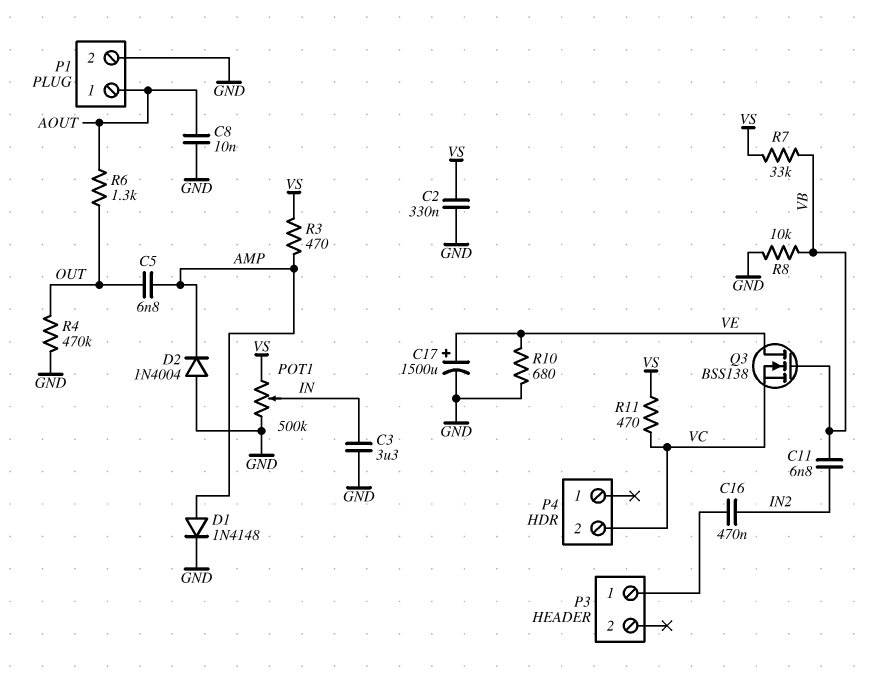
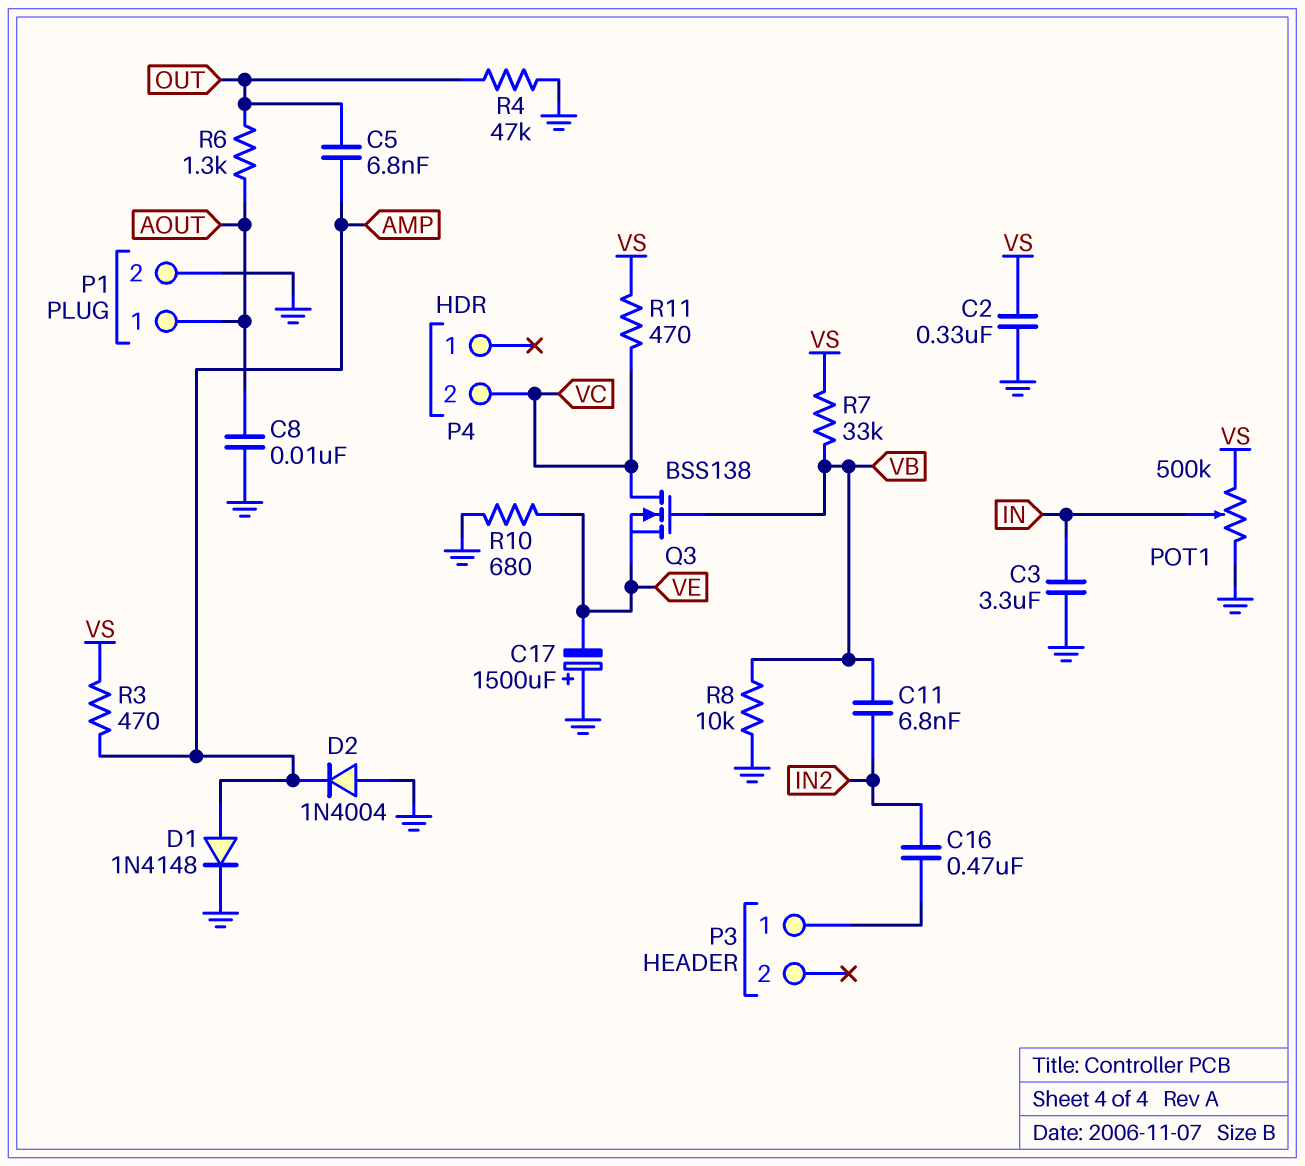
C17: 1500uF (plus VE, minus GND) -> 1500uF (plus GND, minus VE)
Q3: NMOS BSS138 (G VB, D VE, S VC) -> NMOS BSS138 (G VB, D VC, S VE)
R4: 470k (GND, OUT) -> 47k (GND, OUT)

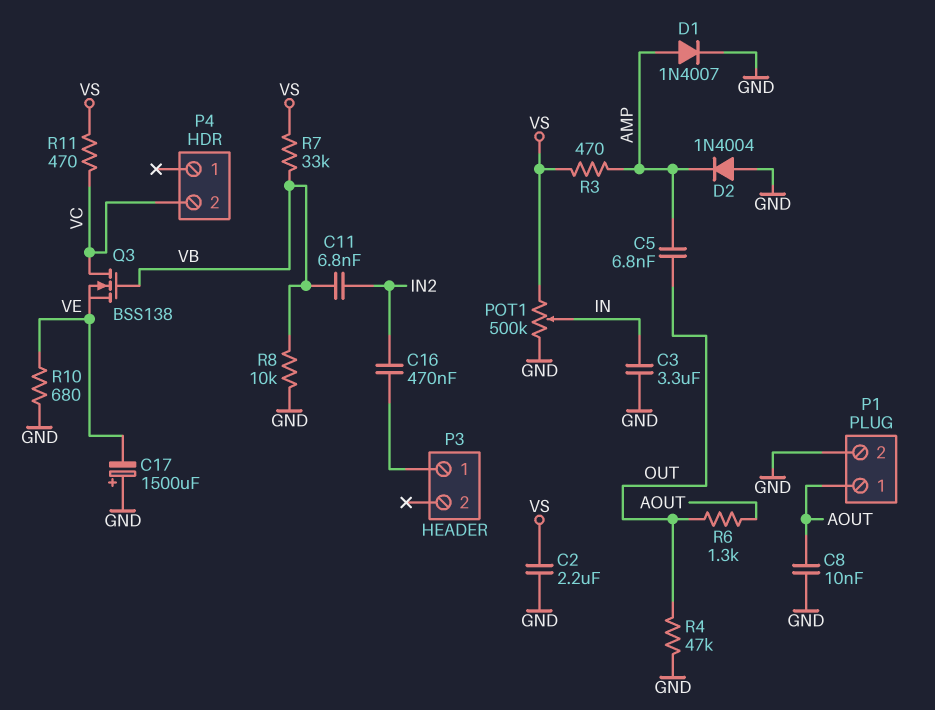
C2: 330nF (GND, VS) -> 2.2uF (GND, VS)
D1: diode 1N4148 (A AMP, K GND) -> diode 1N4007 (A AMP, K GND)

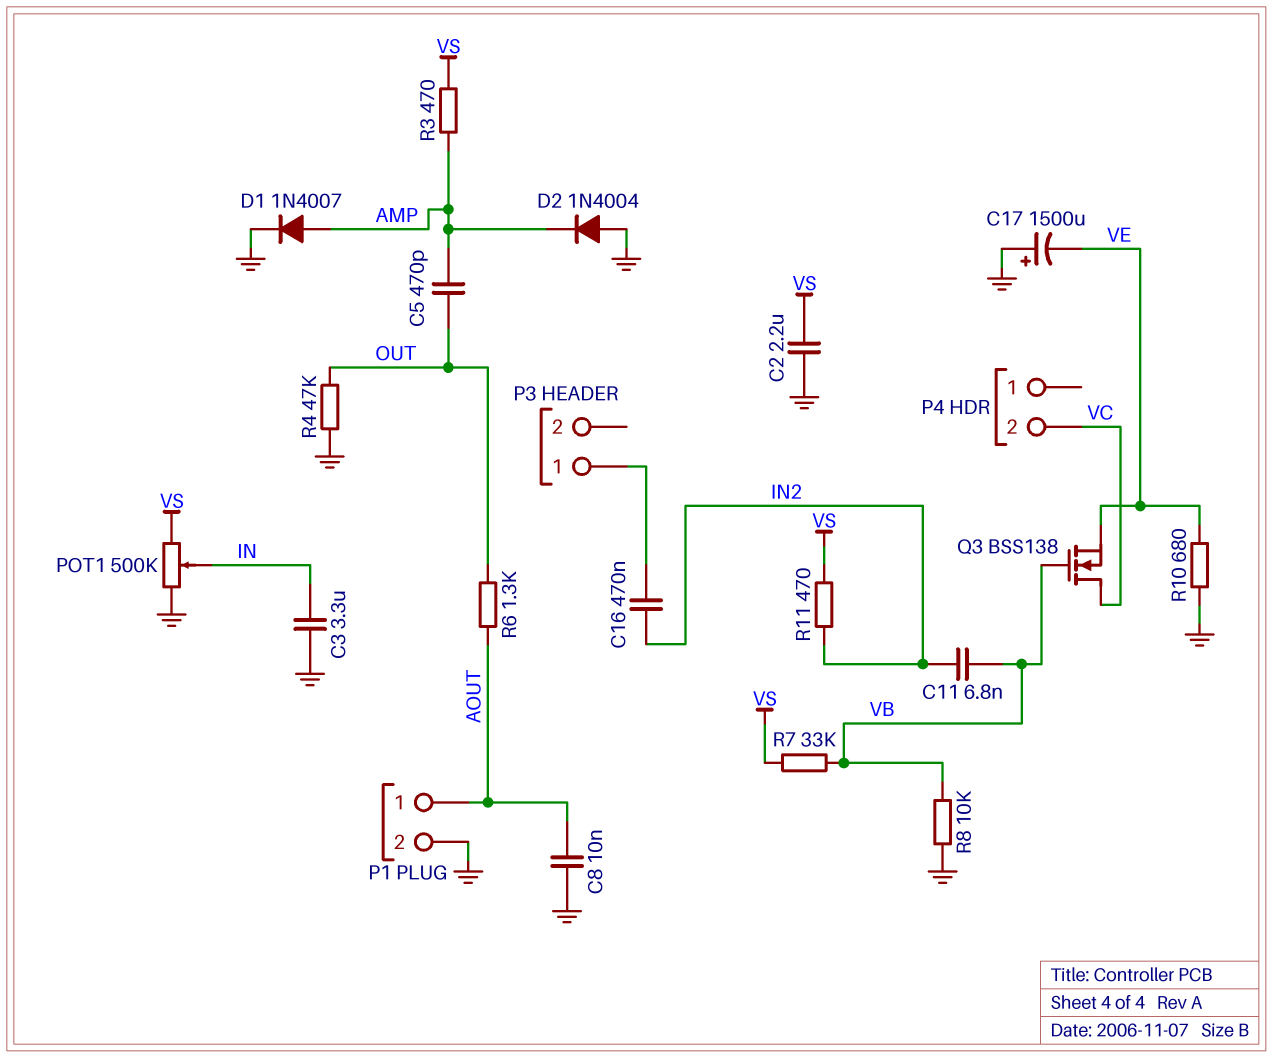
C5: 6.8nF (AMP, OUT) -> 470pF (AMP, OUT)
R11: 470 (VC, VS) -> 470 (IN2, VS)

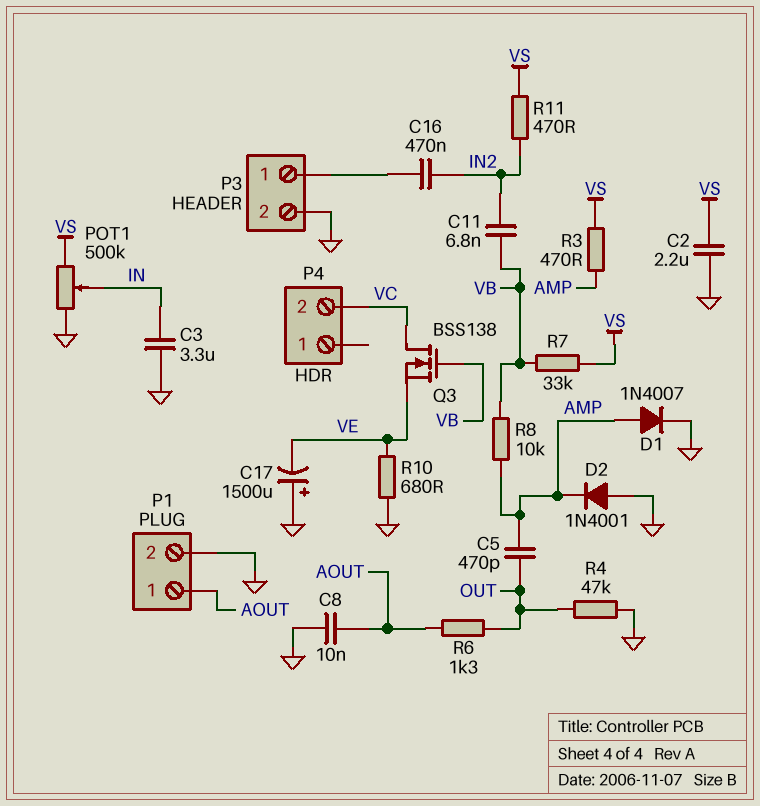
D2: diode 1N4004 (A GND, K AMP) -> diode 1N4001 (A GND, K AMP)
P3 pin 2: none -> GND
R8: 10k (GND, VB) -> 10k (AMP, VB)

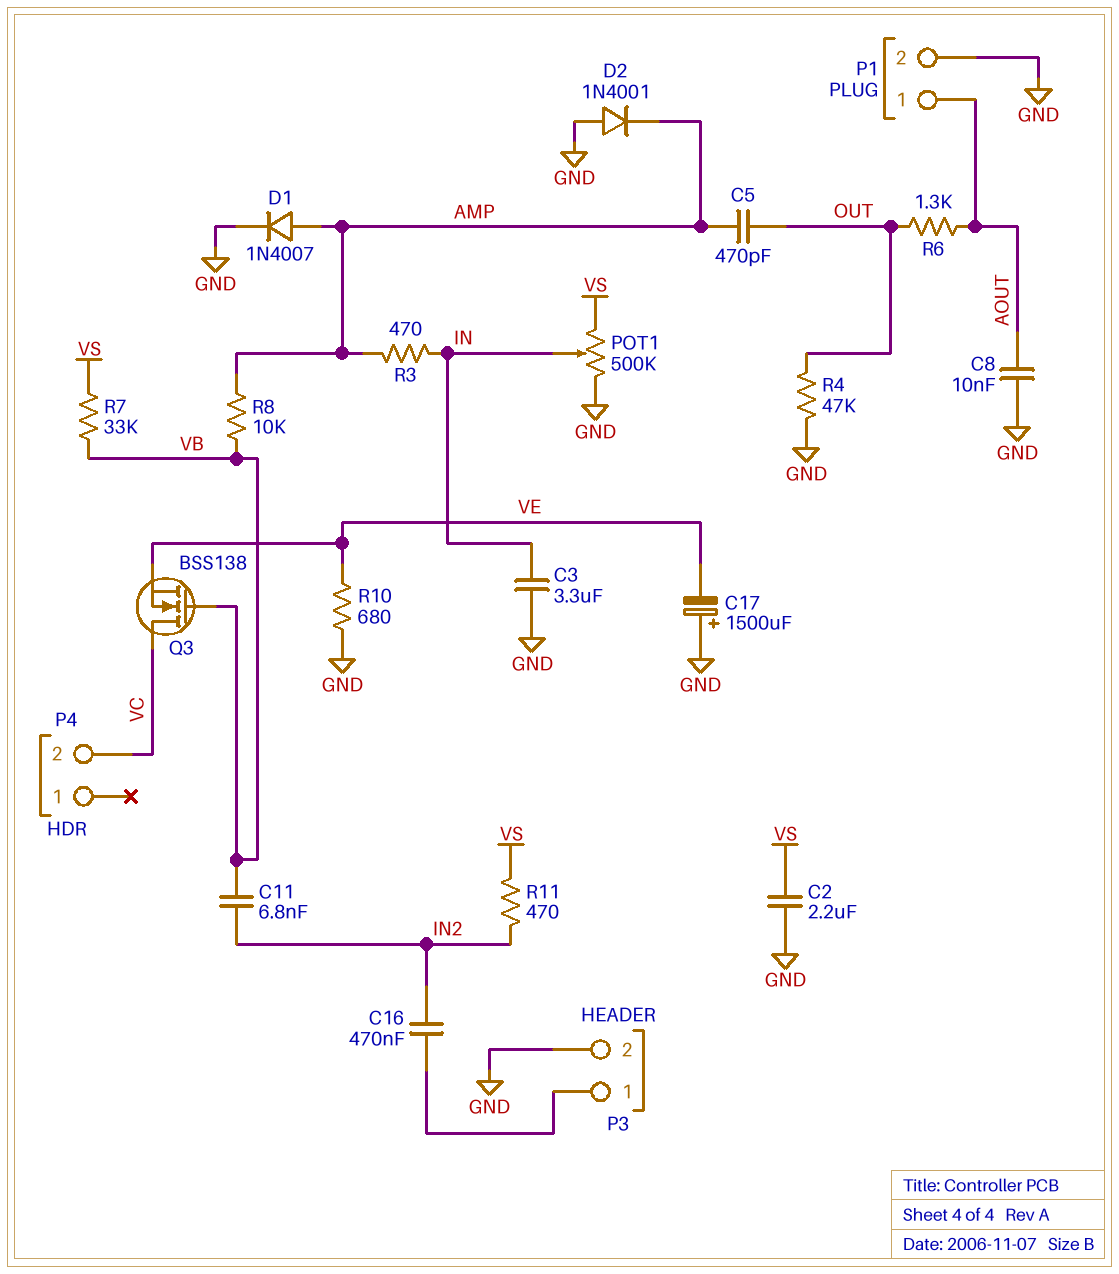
R3: 470 (AMP, VS) -> 470 (AMP, IN)

